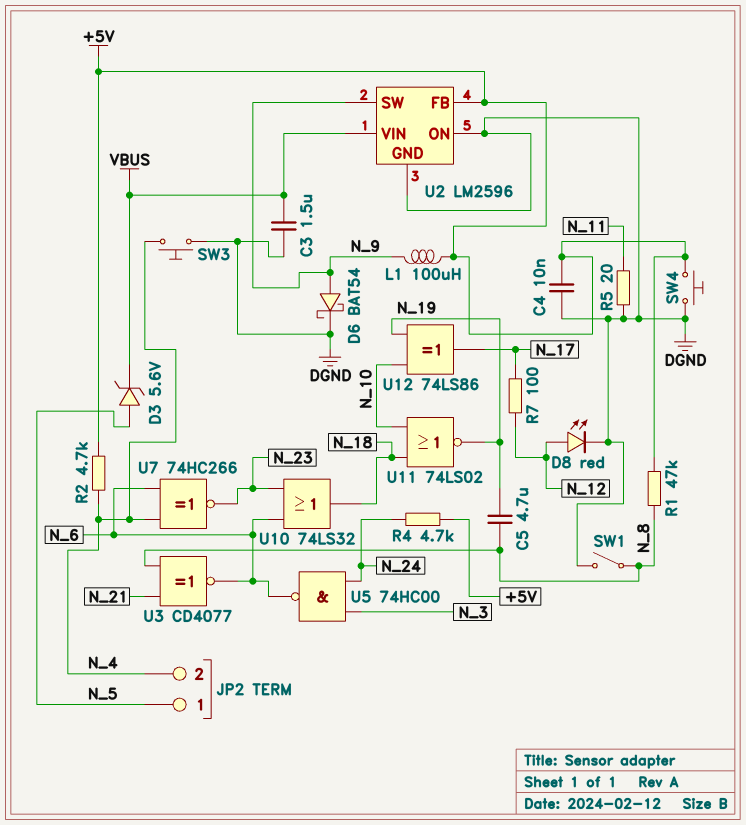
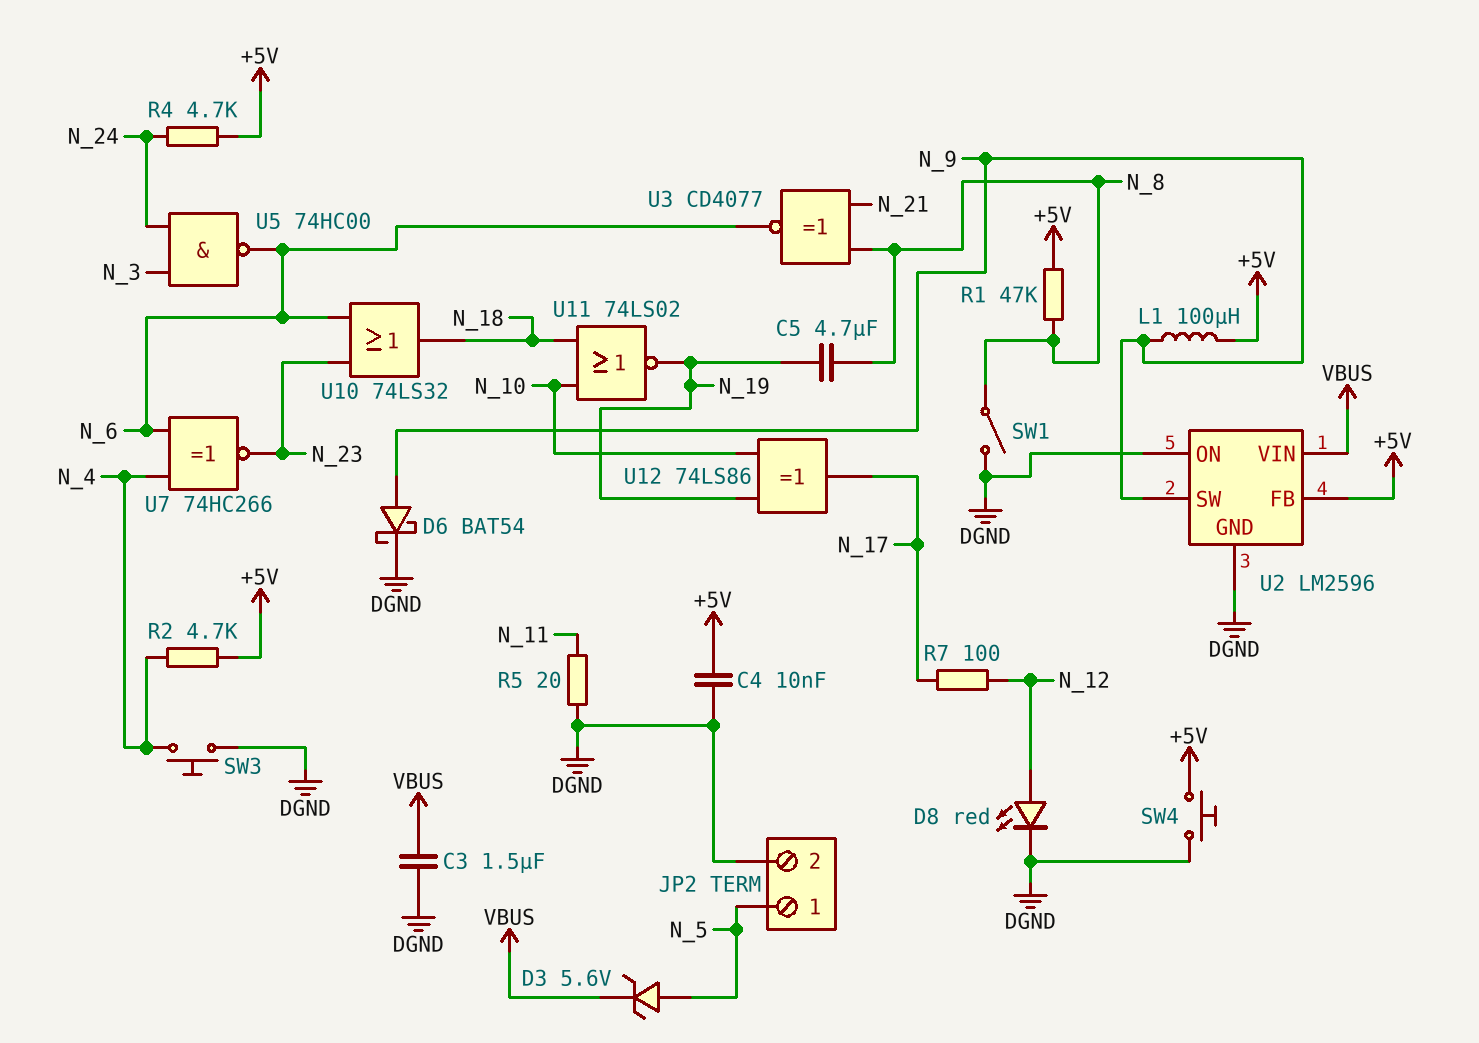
JP2 pin 2: N_4 -> DGND

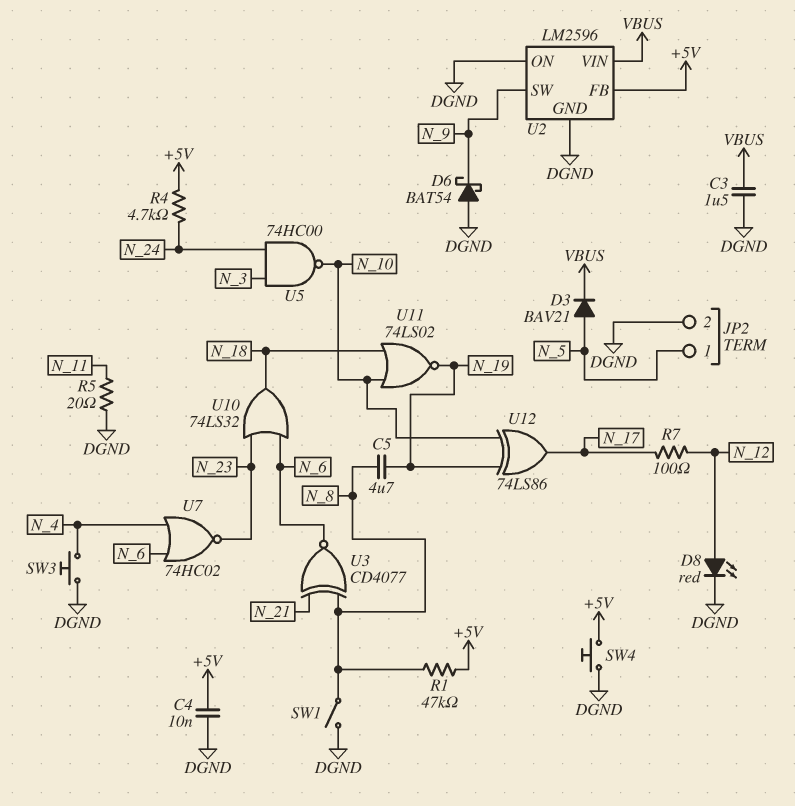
D3: zener 5.6V (A N_5, K VBUS) -> diode BAV21 (A N_5, K VBUS)
D6: schottky BAT54 (A N_9, K DGND) -> schottky BAT54 (A DGND, K N_9)
L1: 100uH (+5V, N_9) -> none
R2: 4.7k (+5V, N_4) -> none
U5: NAND 74HC00 (in N_3, in N_24, out N_6) -> NAND 74HC00 (in N_3, in N_24, out N_10)
U7: XNOR 74HC266 (in N_4, in N_6, out N_23) -> NOR 74HC02 (in N_4, in N_6, out N_23)

